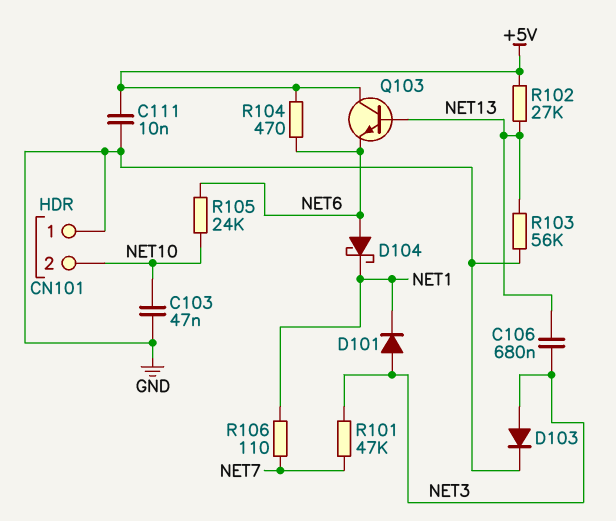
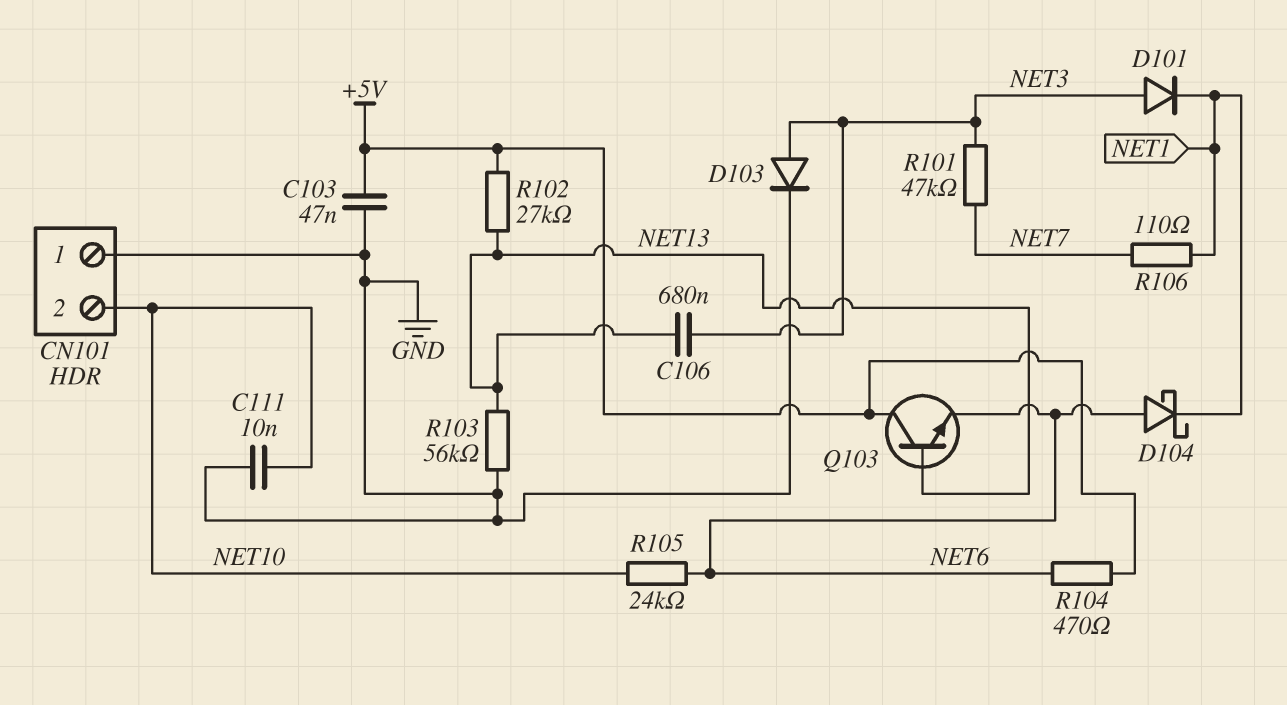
C103: 47nF (GND, NET10) -> 47nF (+5V, GND)
C111: 10nF (+5V, GND) -> 10nF (GND, NET10)

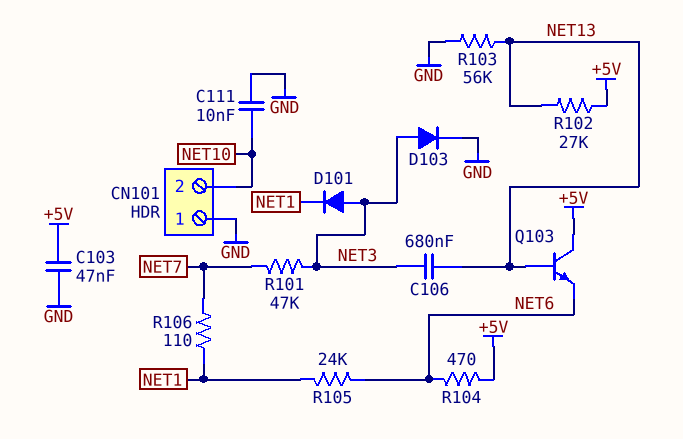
D104: schottky (A NET6, K NET1) -> none
R105: 24k (NET6, NET10) -> 24k (NET1, NET6)

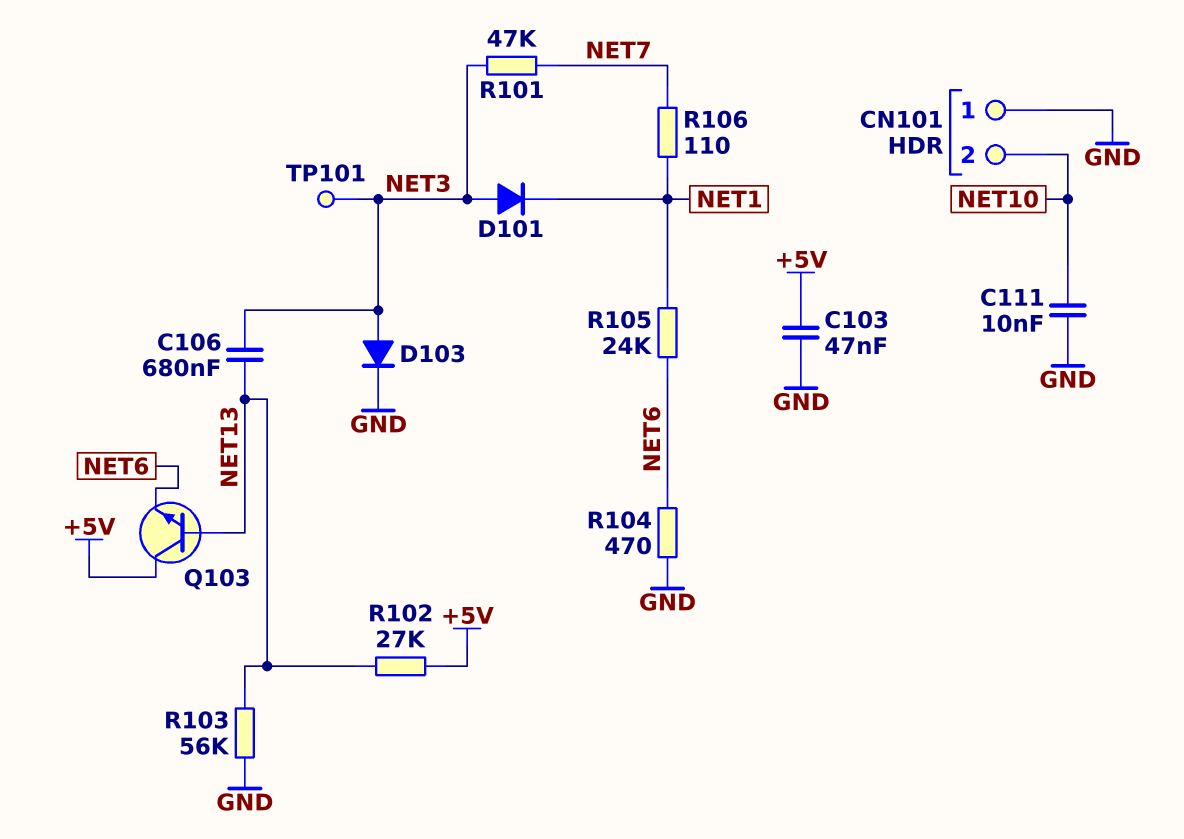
R104: 470 (+5V, NET6) -> 470 (GND, NET6)
TP101: none -> test point (NET3)

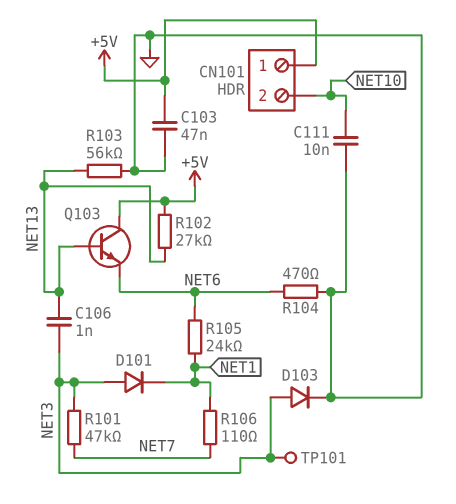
C106: 680nF (NET3, NET13) -> 1nF (NET3, NET13)
CN101 pin 1: GND -> +5V

